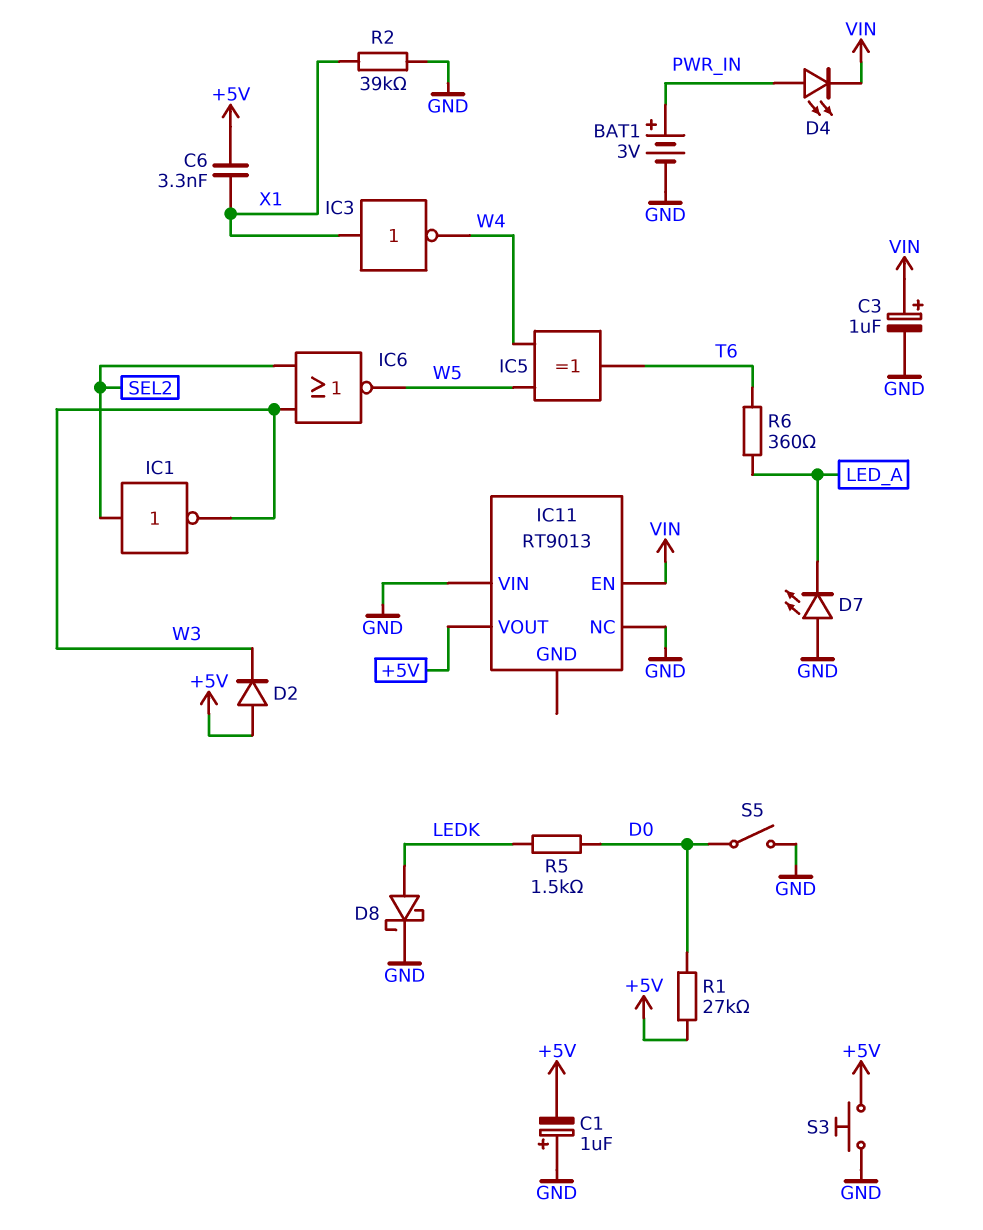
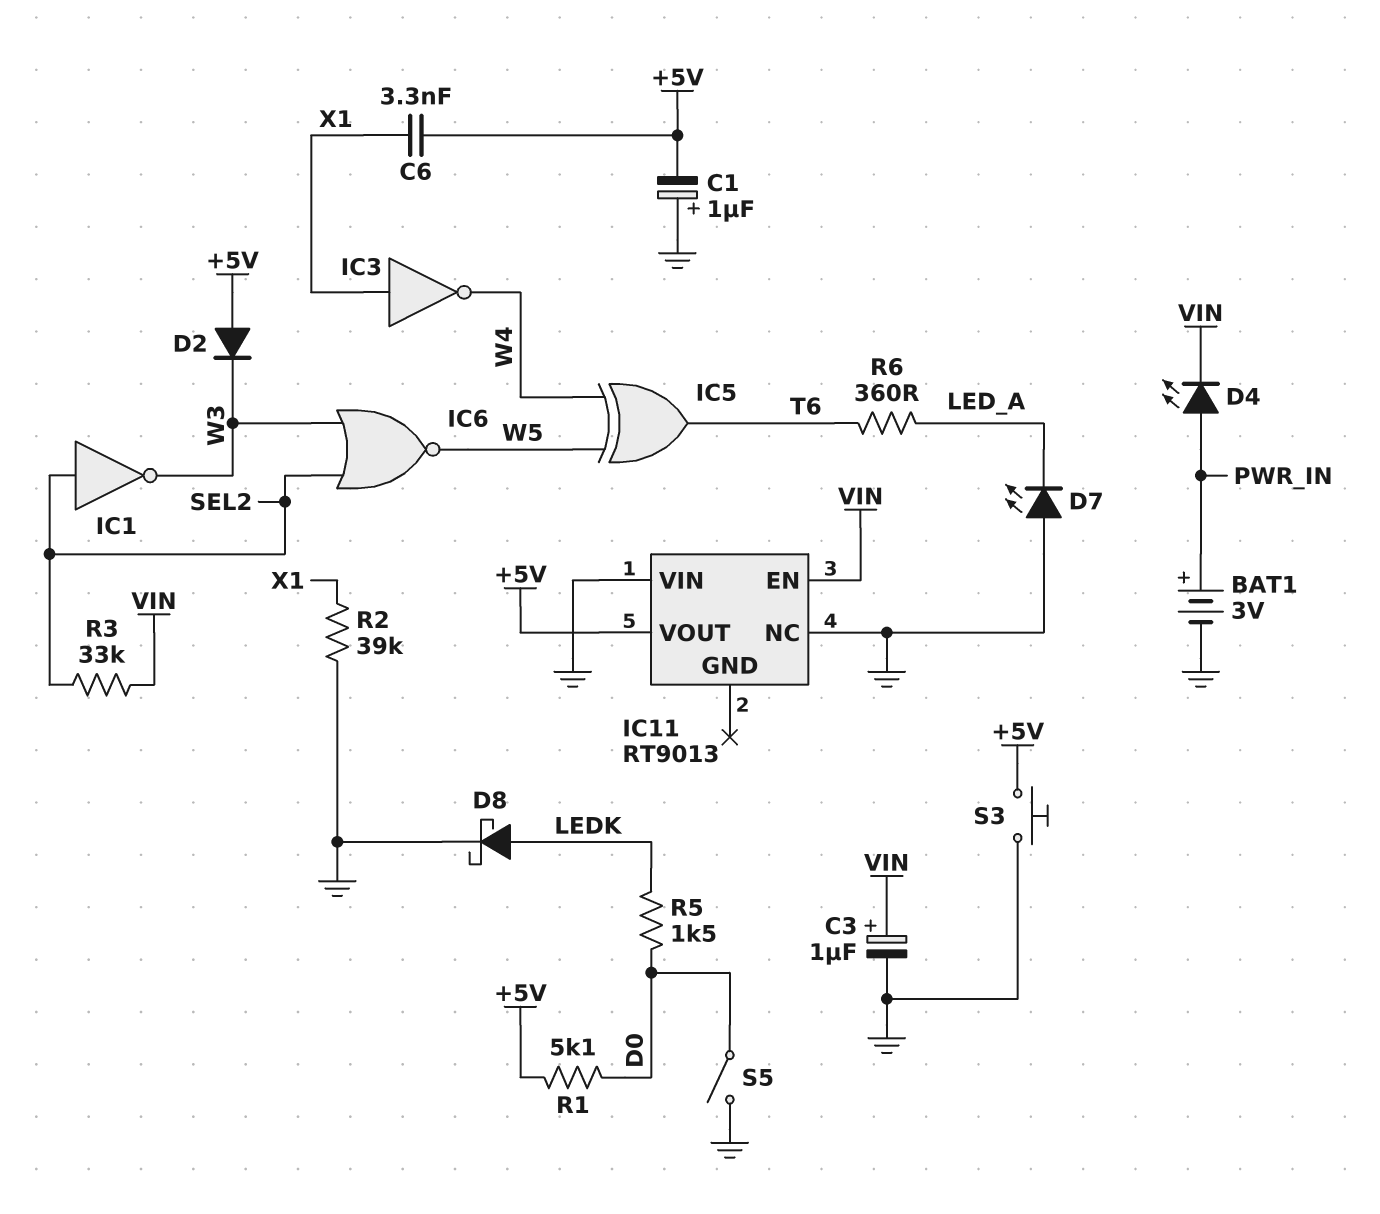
R1: 27k (+5V, D0) -> 5.1k (+5V, D0)
R3: none -> 33k (SEL2, VIN)

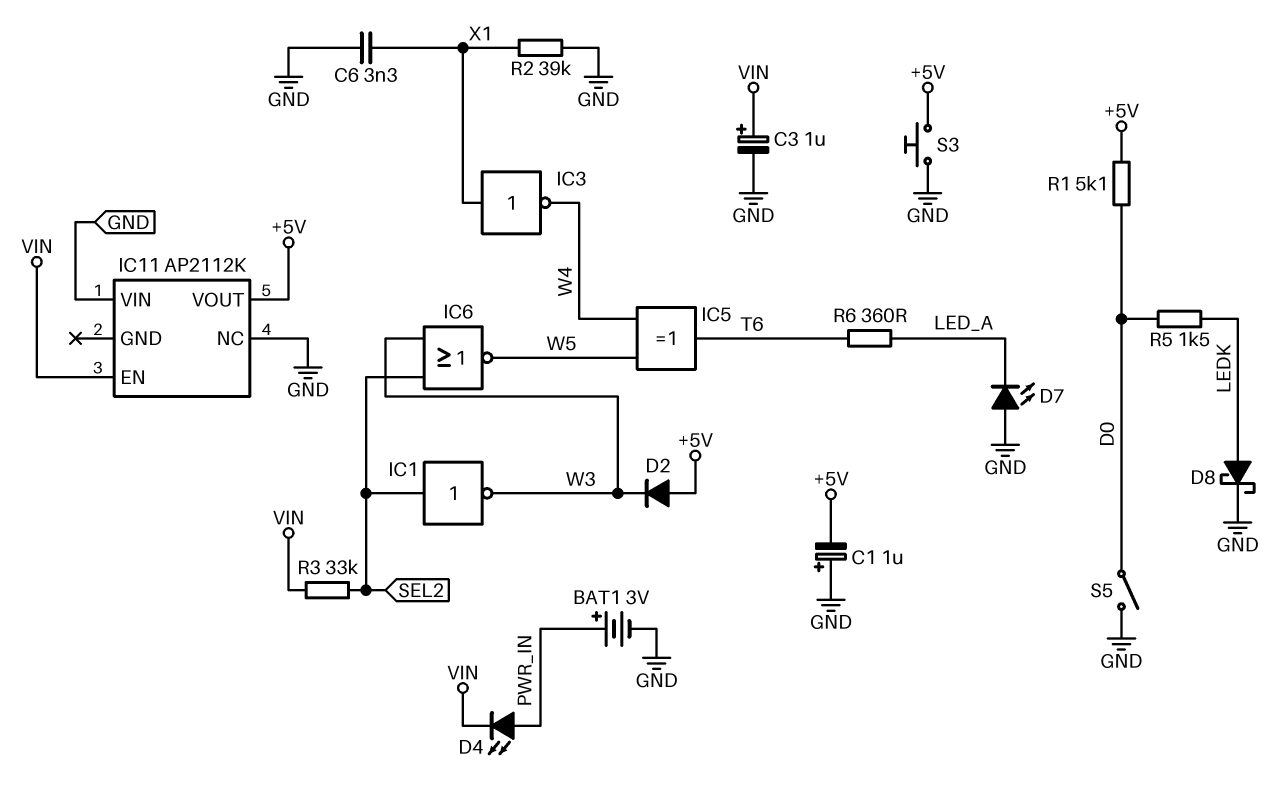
C6: 3.3nF (+5V, X1) -> 3.3nF (GND, X1)
IC11: RT9013 -> AP2112K

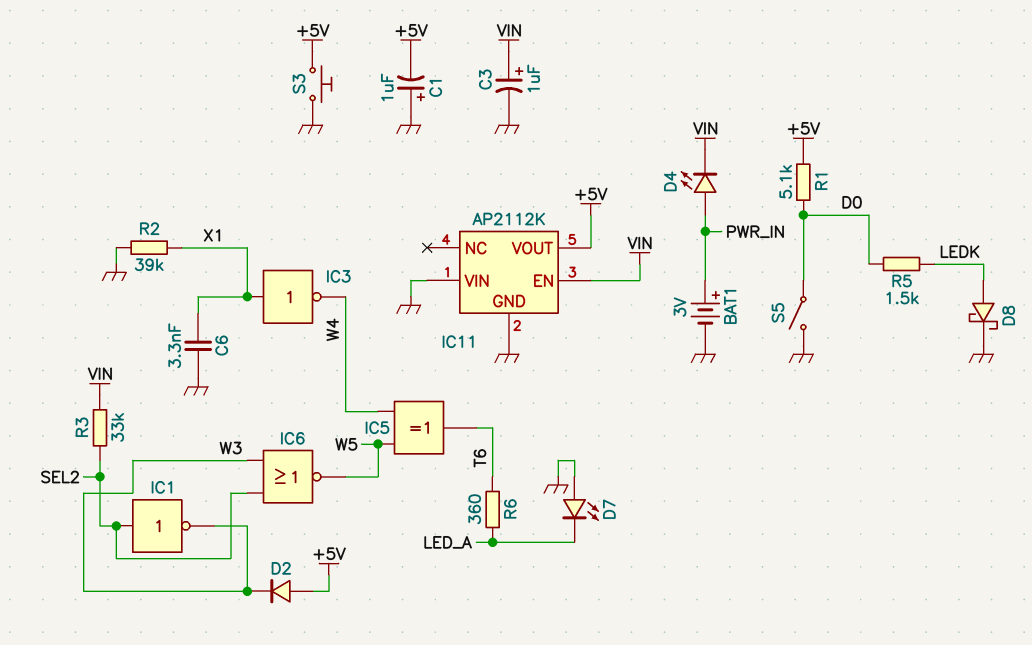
IC11 pin GND: none -> GND
IC11 pin NC: GND -> none

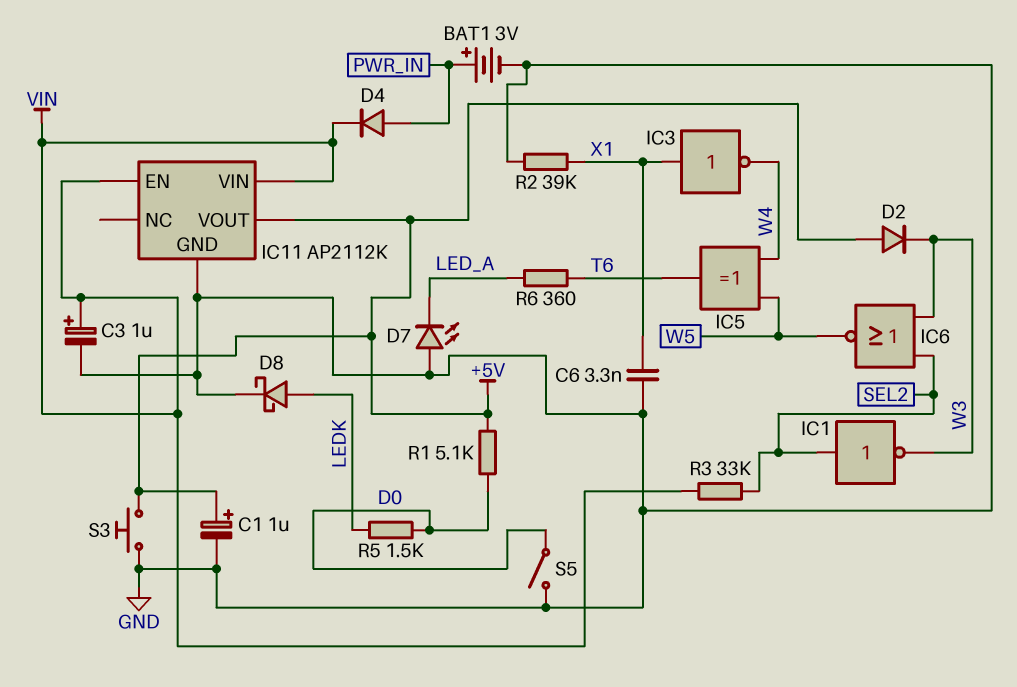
C1: 1uF (plus GND, minus +5V) -> 1uF (plus +5V, minus GND)
D4: LED (A PWR_IN, K VIN) -> diode (A PWR_IN, K VIN)
IC11 pin VIN: GND -> VIN

